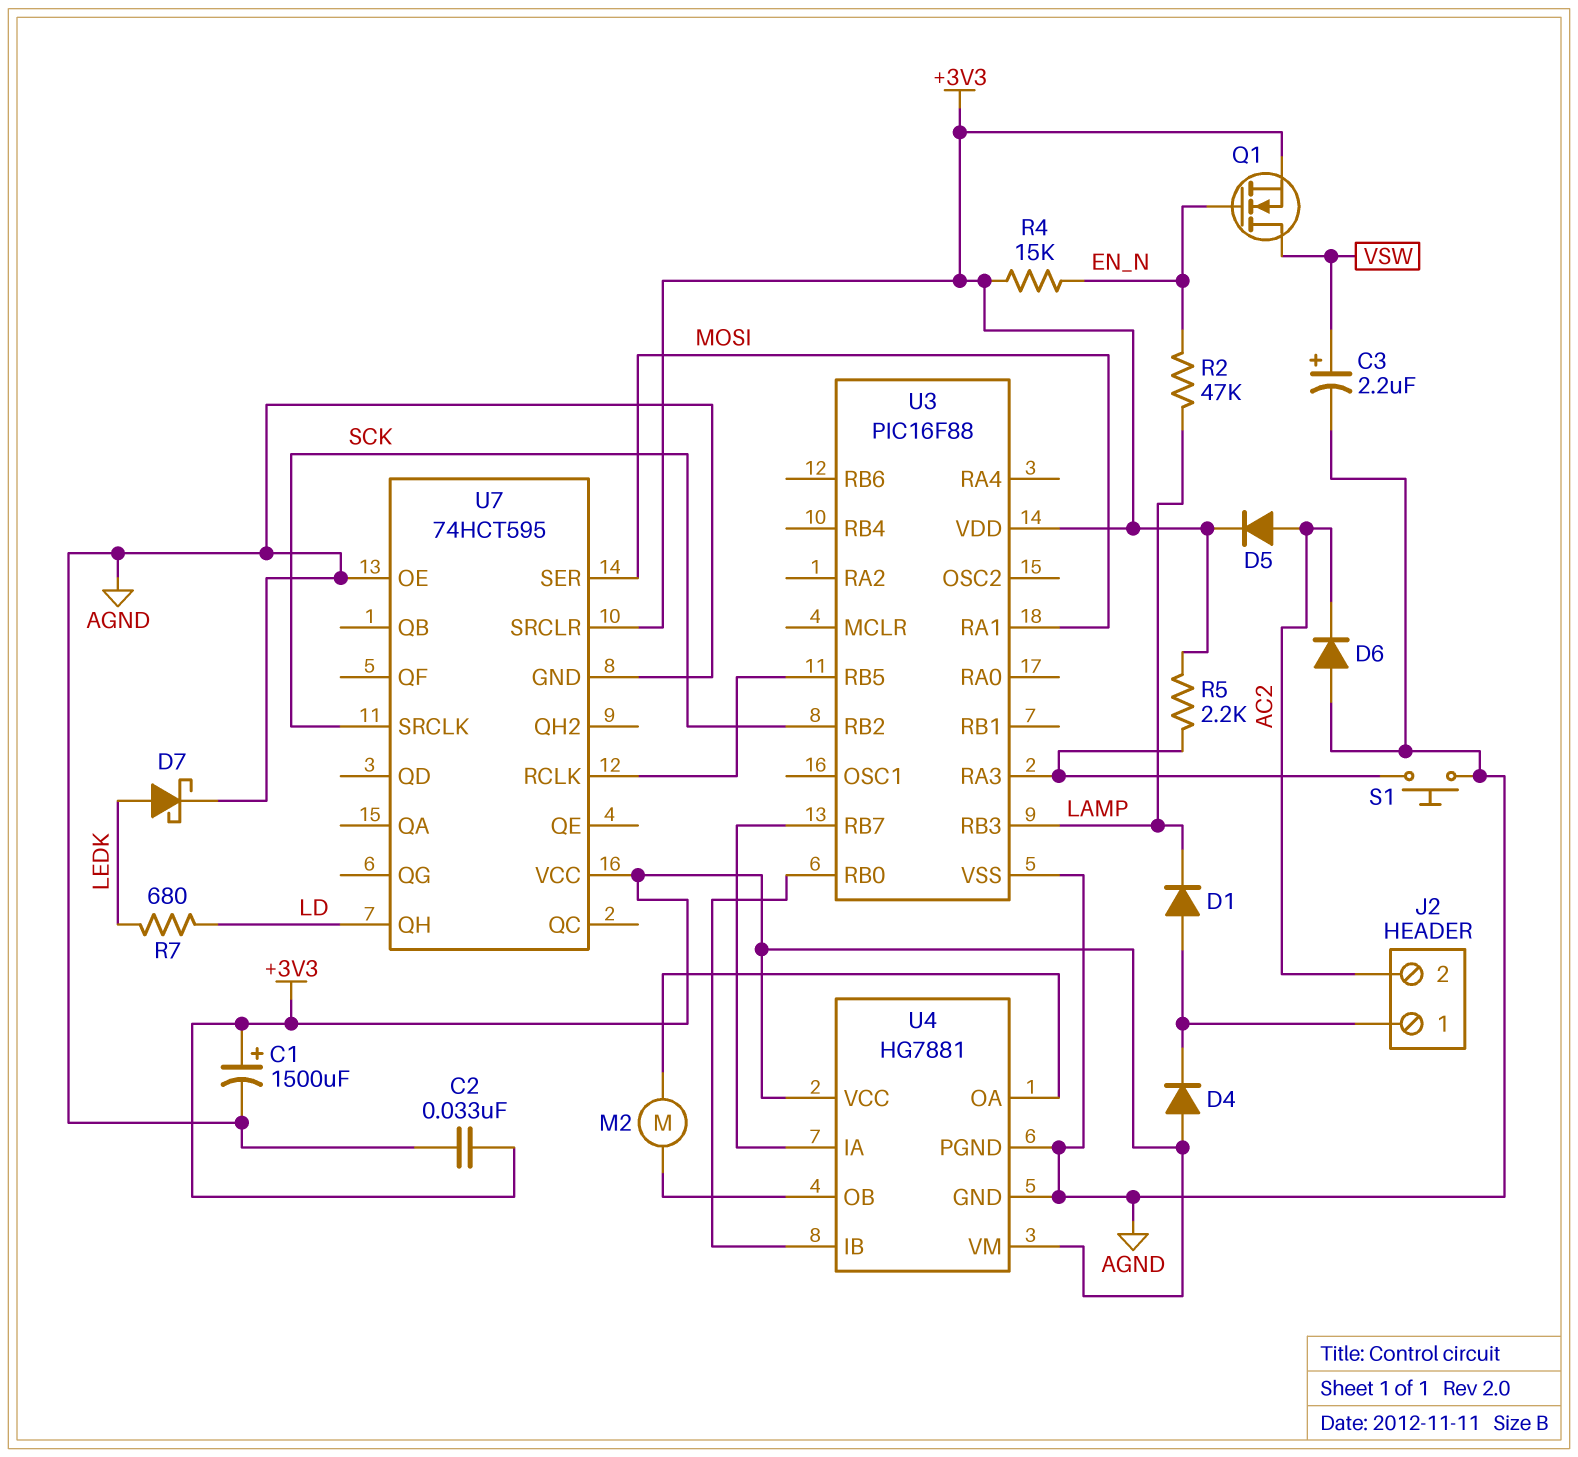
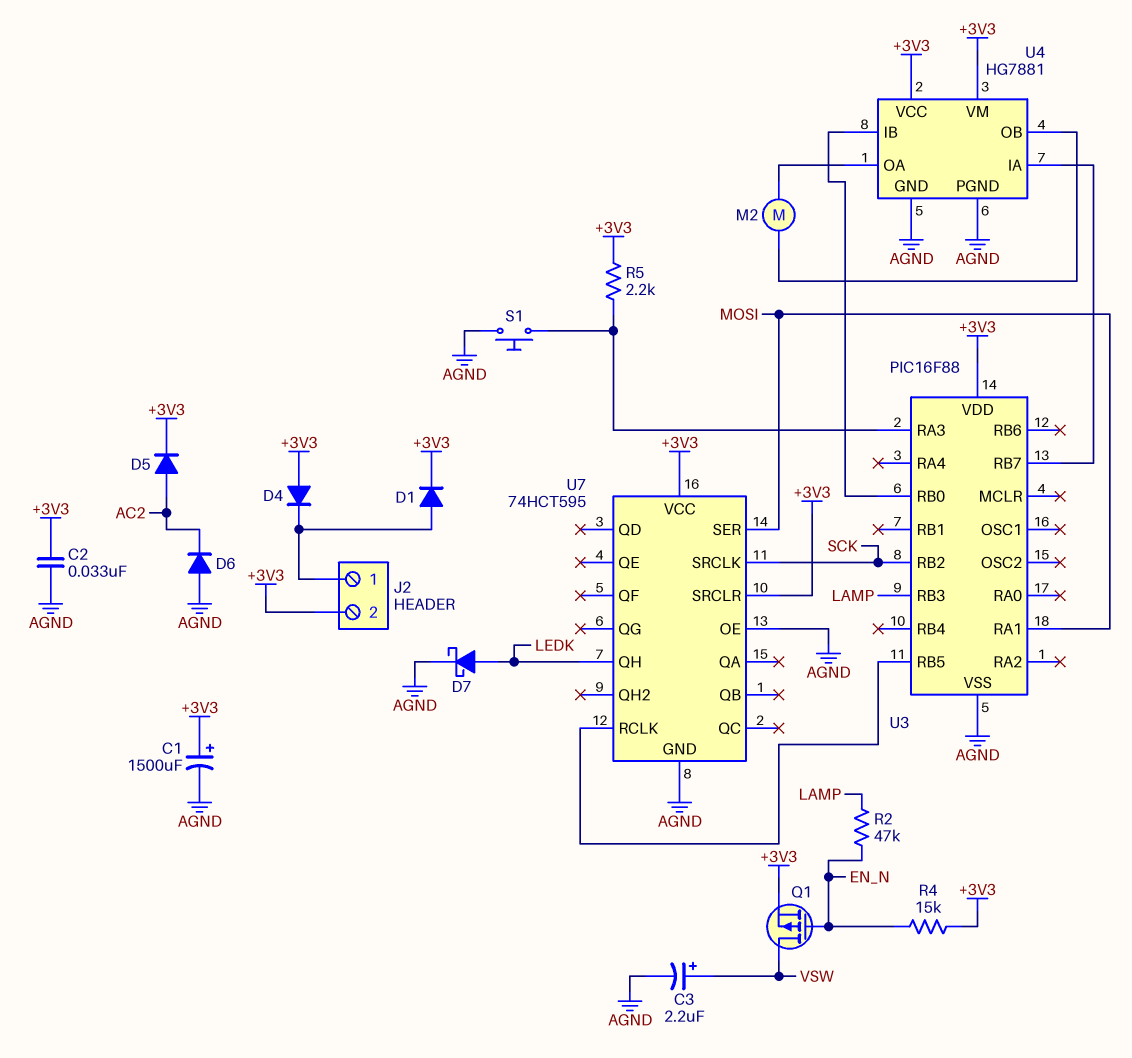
D1: diode (A J2/1, K LAMP) -> diode (A J2/1, K +3V3)
J2 pin 2: AC2 -> +3V3
Q1: NMOS (G EN_N, D VSW, S +3V3) -> PMOS (G EN_N, D VSW, S +3V3)
R7: 680 (LD, LEDK) -> none
U7 pin QH: LD -> LEDK

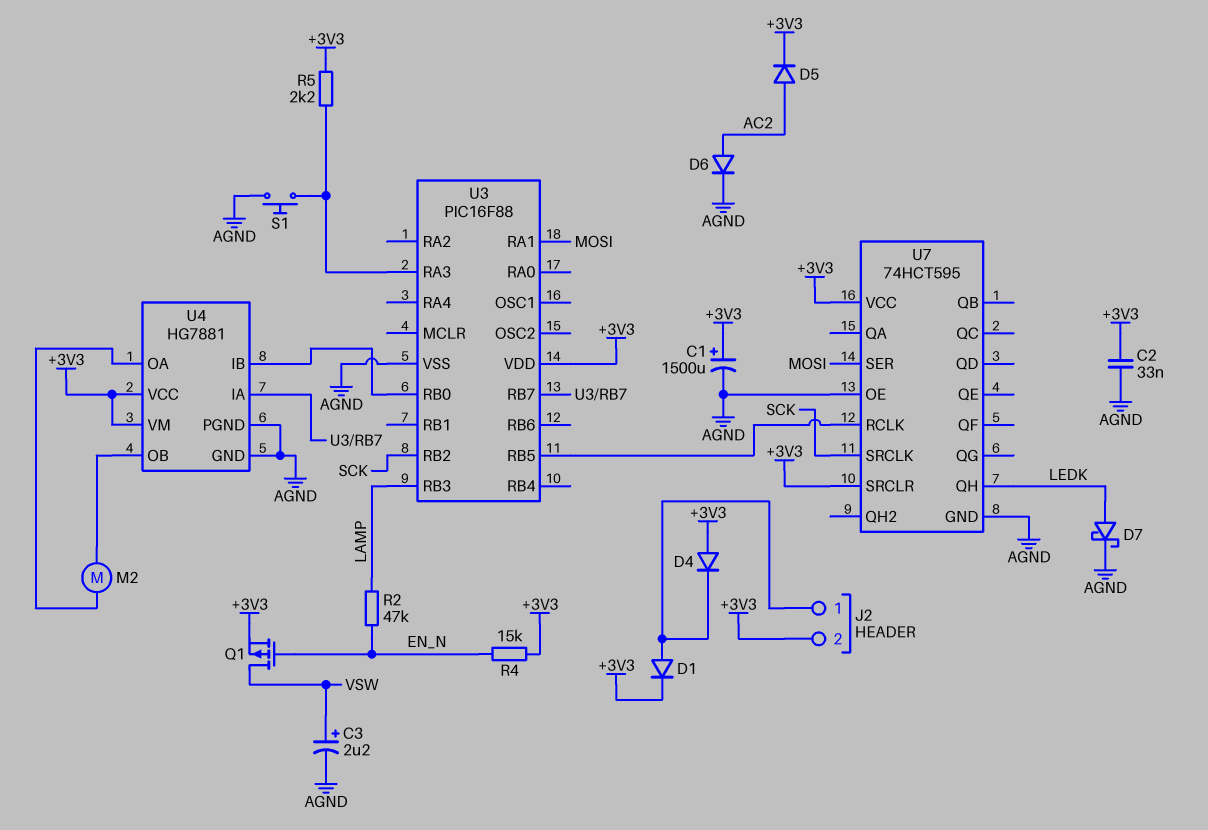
D6: diode (A AGND, K AC2) -> diode (A AC2, K AGND)

